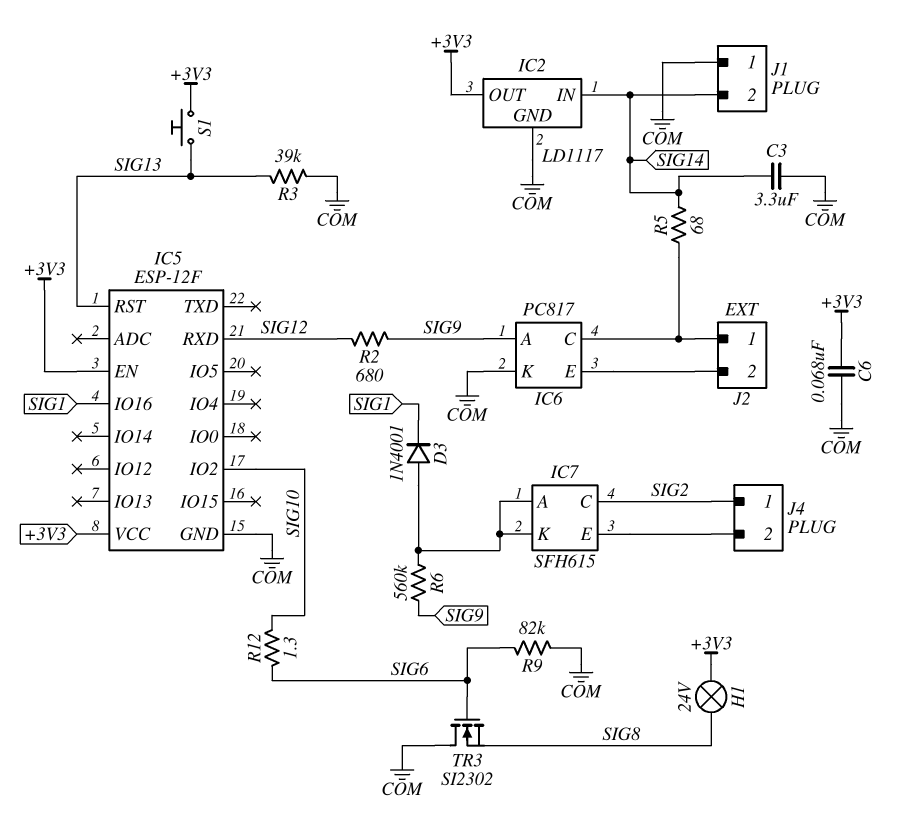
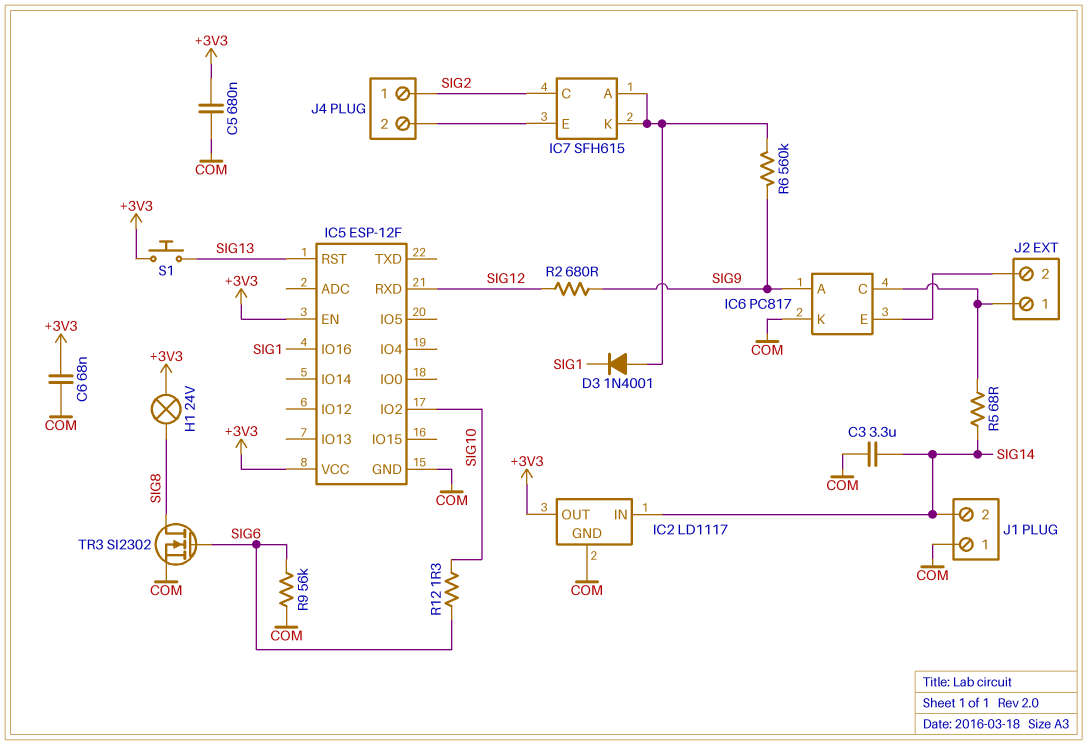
C5: none -> 680nF (+3V3, COM)
R3: 39k (COM, SIG13) -> none
R9: 82k (COM, SIG6) -> 56k (COM, SIG6)
TR3: NMOS SI2302 (G SIG6, D COM, S SIG8) -> NMOS SI2302 (G SIG6, D SIG8, S COM)

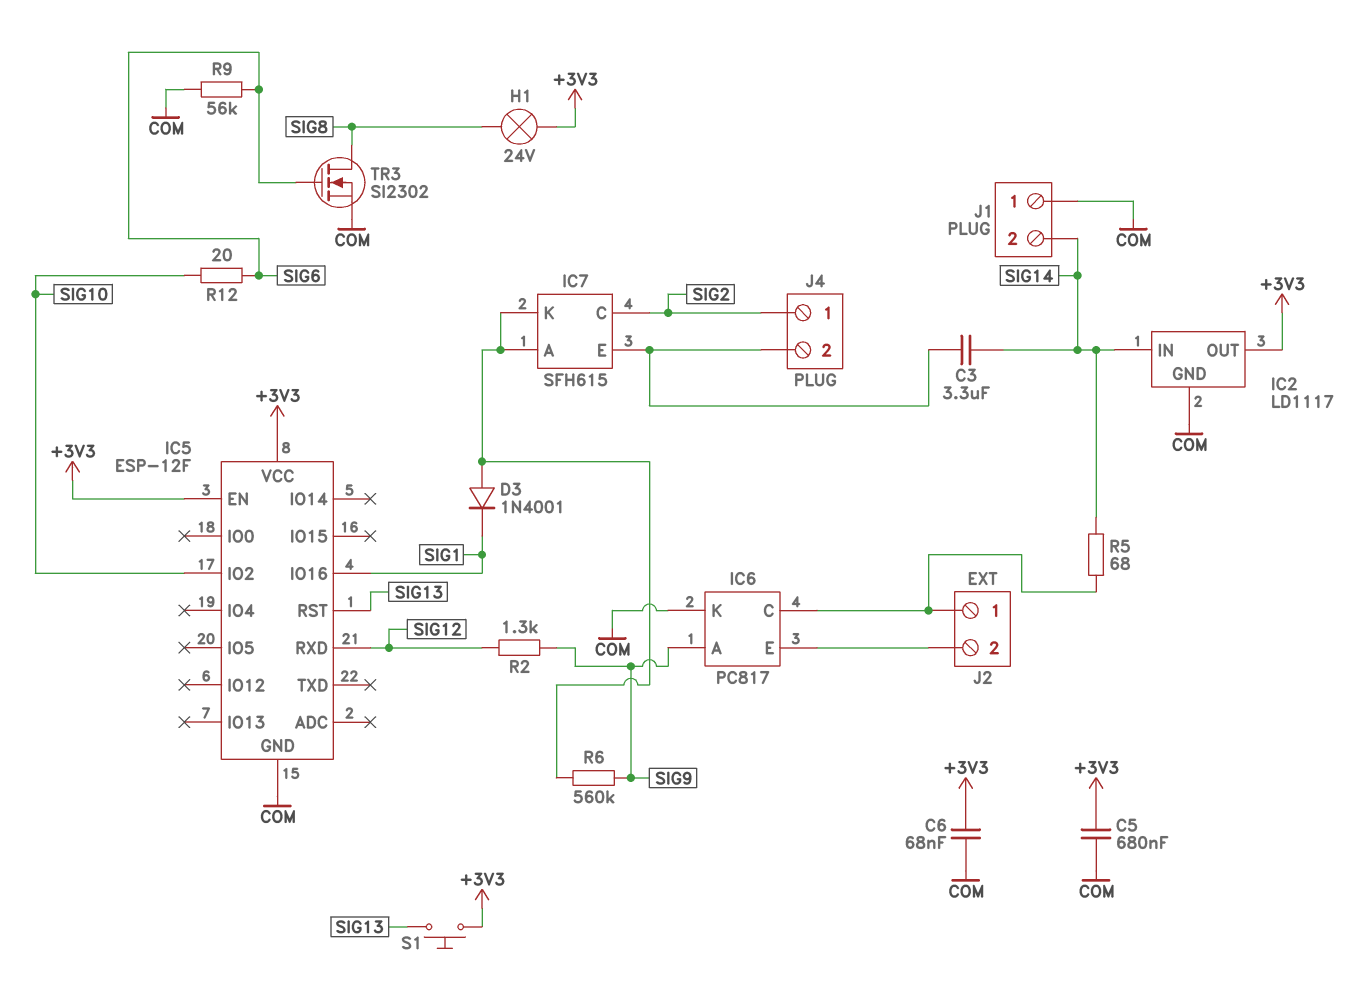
C3: 3.3uF (COM, SIG14) -> 3.3uF (IC7/E, SIG14)
R2: 680 (SIG9, SIG12) -> 1.3k (SIG9, SIG12)
R12: 1.3 (SIG6, SIG10) -> 20 (SIG6, SIG10)

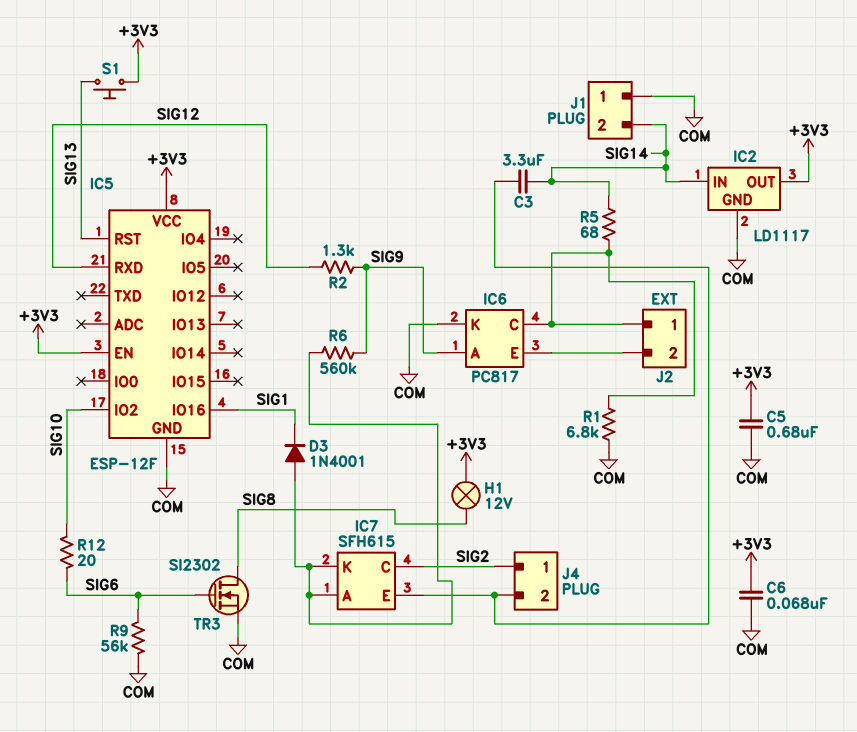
H1: lamp 24V (+3V3, SIG8) -> lamp 12V (+3V3, SIG8)
R1: none -> 6.8k (COM, IC6/C)

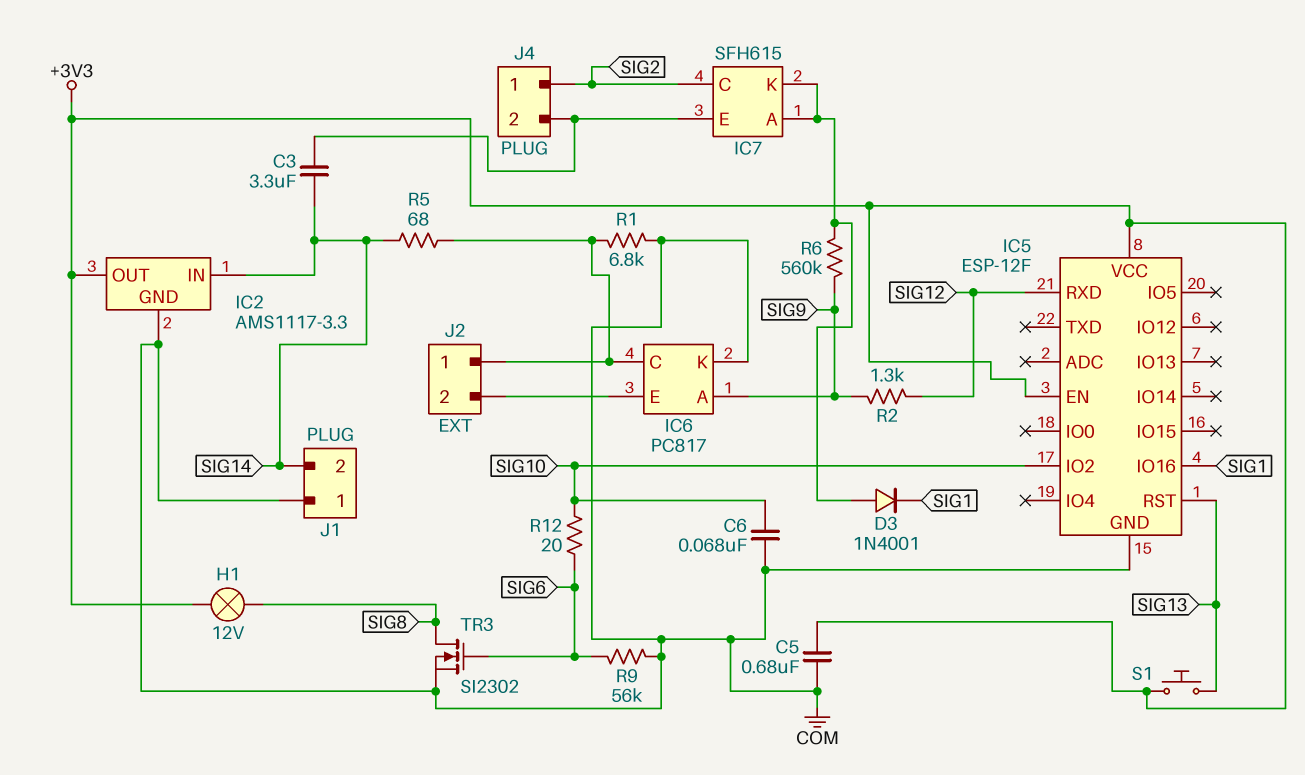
C6: 68nF (+3V3, COM) -> 68nF (COM, SIG10)
IC2: LD1117 -> AMS1117-3.3

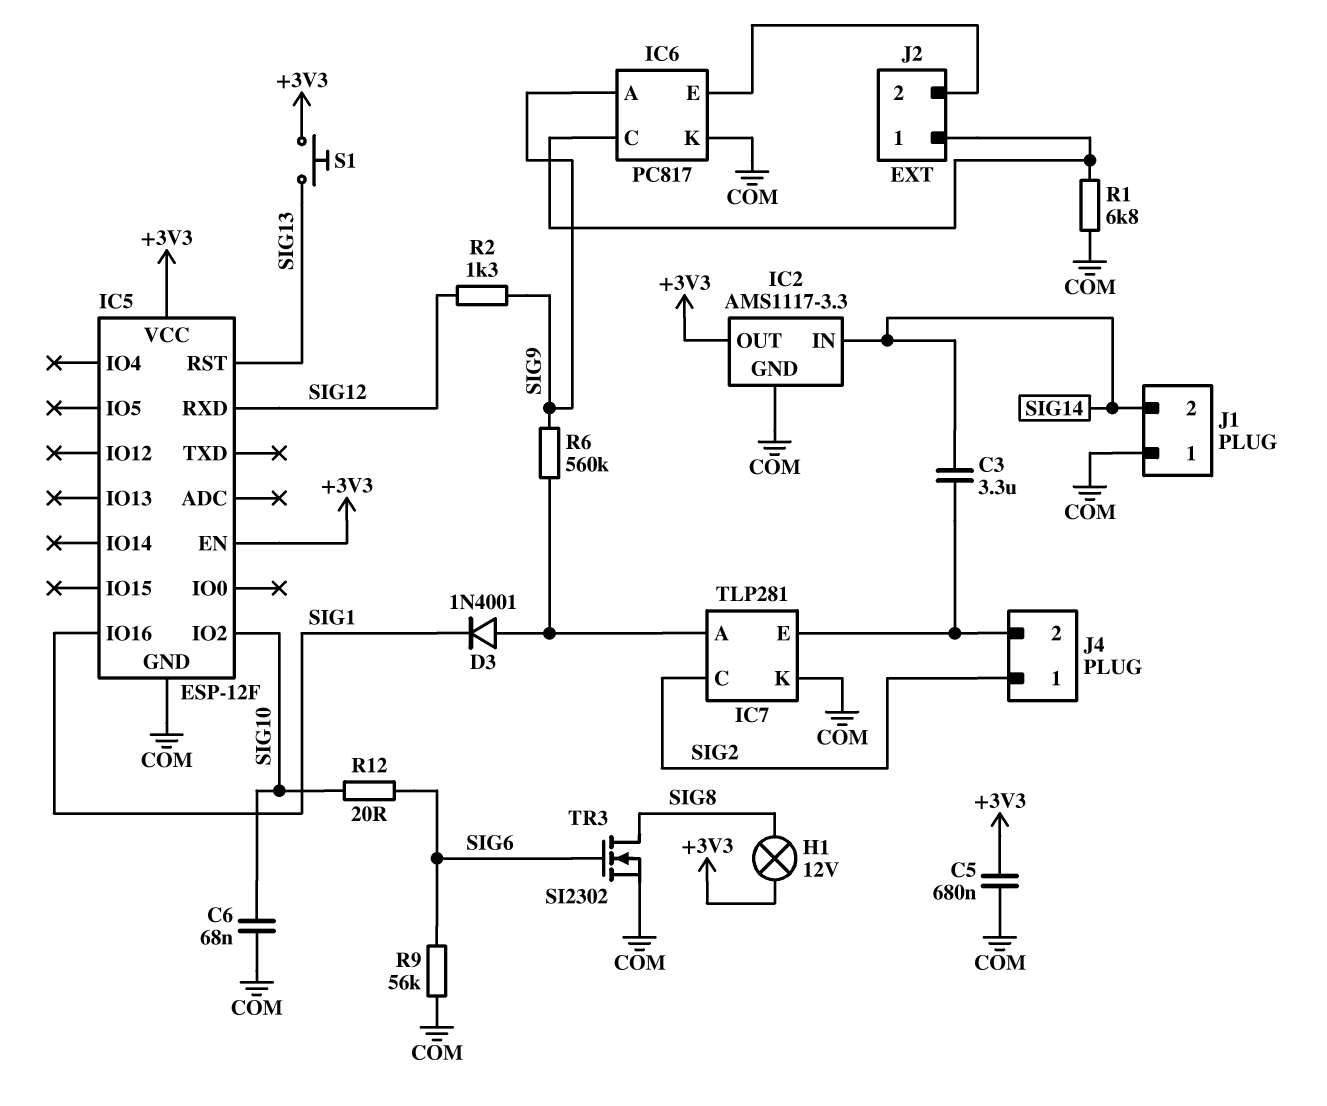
IC7: SFH615 -> TLP281
IC7 pin K: IC7/A -> COM
R5: 68 (IC6/C, SIG14) -> none

